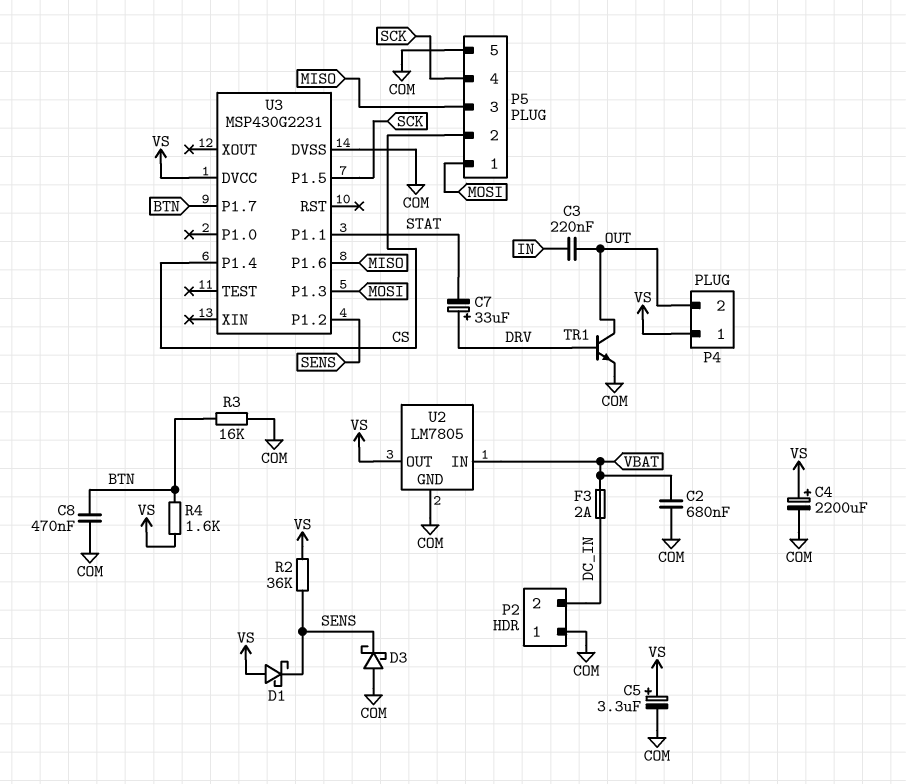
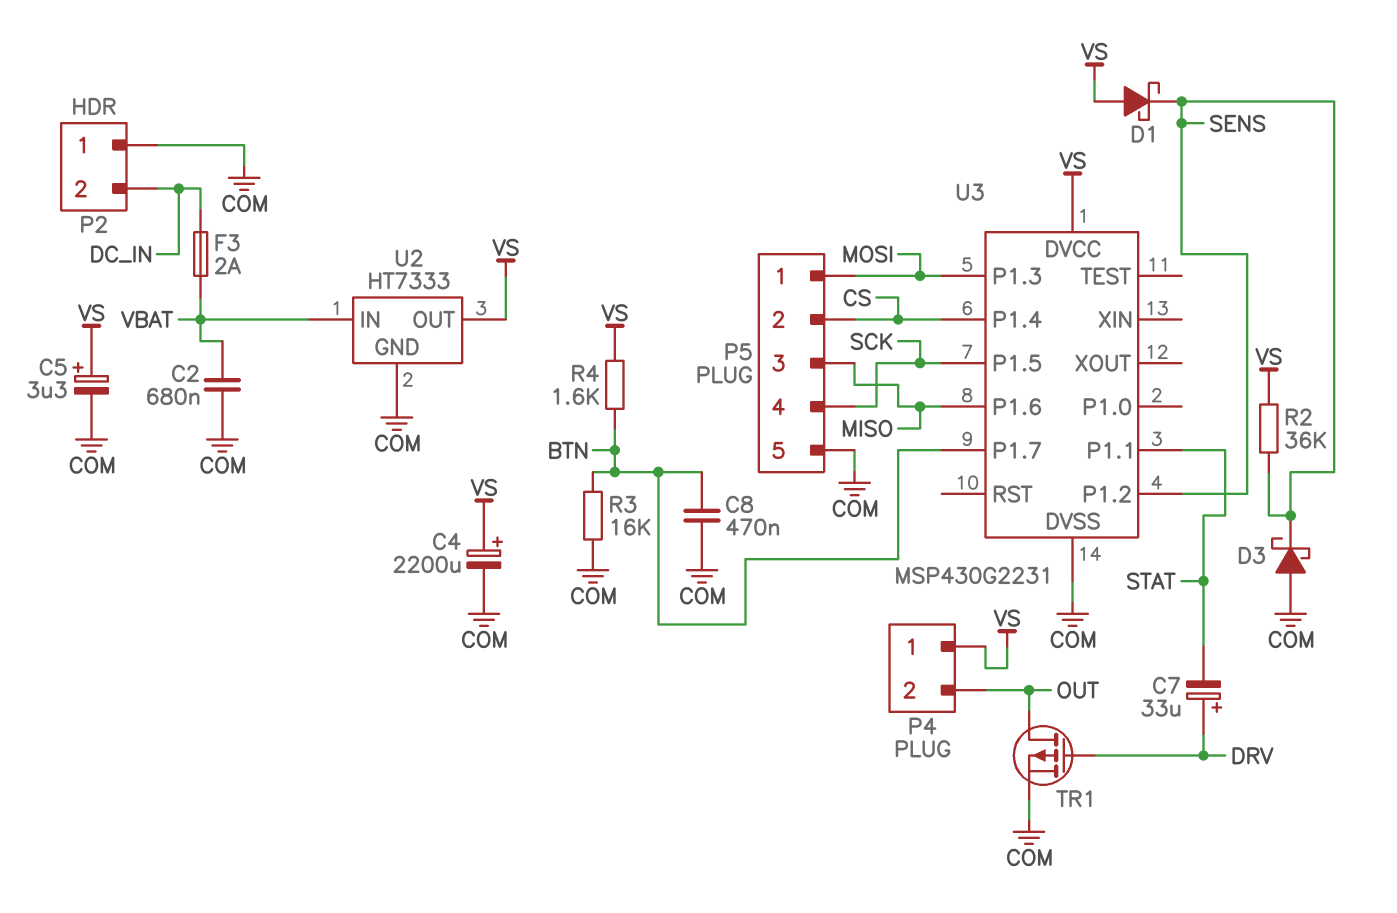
C3: 220nF (IN, OUT) -> none
TR1: NPN (B DRV, C OUT, E COM) -> PMOS (G DRV, D OUT, S COM)
U2: LM7805 -> HT7333

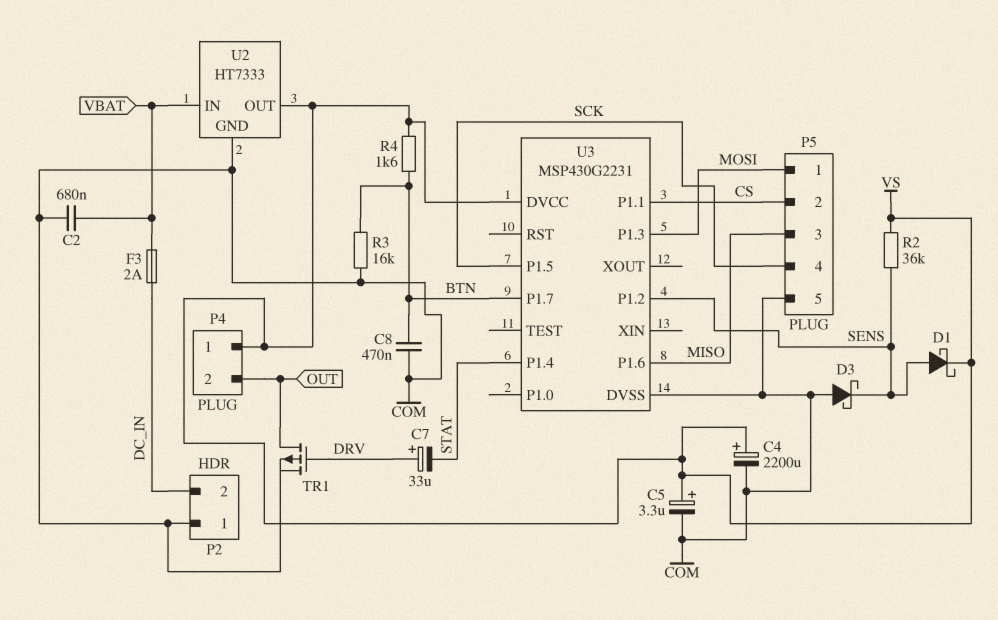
D1: schottky (A VS, K SENS) -> schottky (A SENS, K VS)
U3 pin P1.1: STAT -> CS
U3 pin P1.4: CS -> STAT

